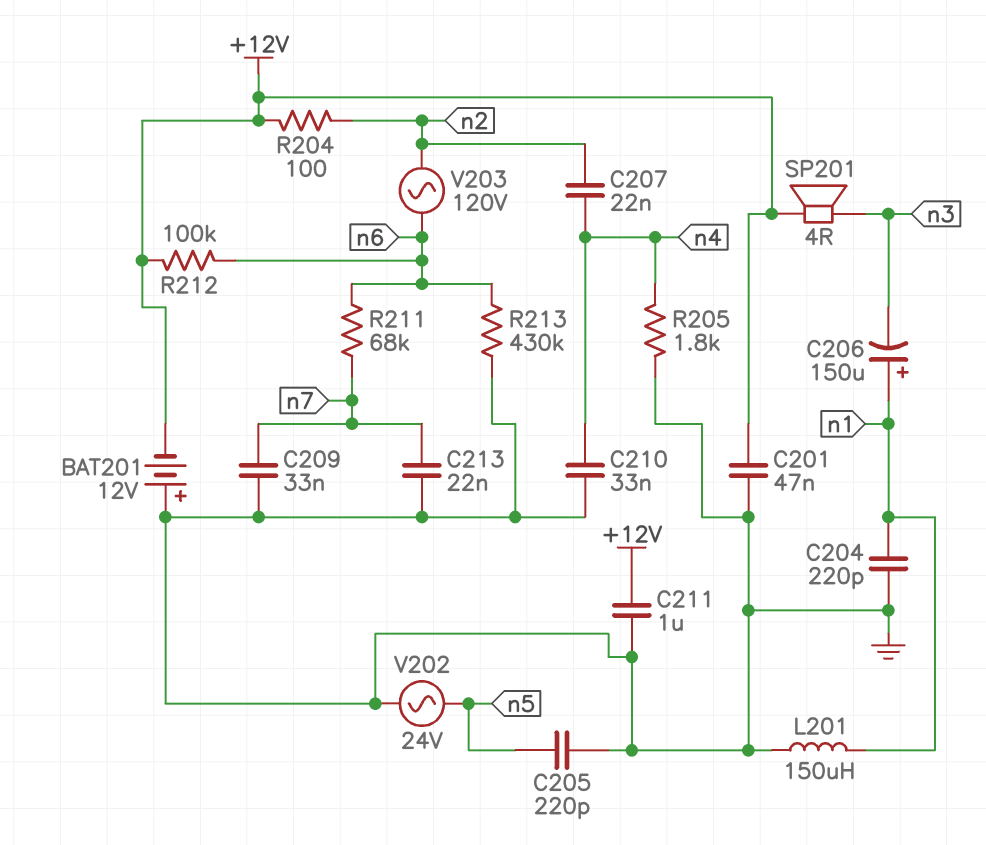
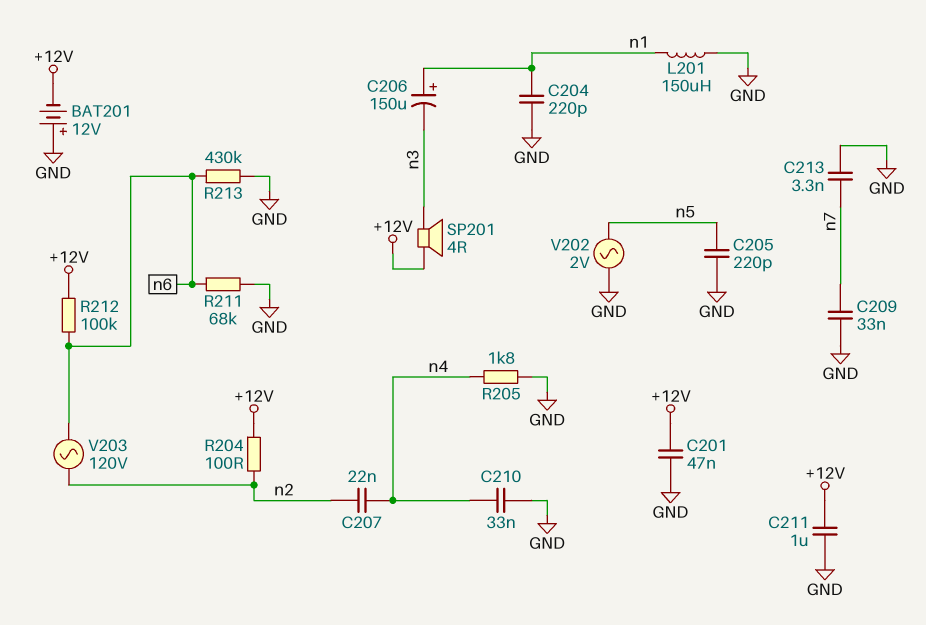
C213: 22nF (GND, n7) -> 3.3nF (GND, n7)
R211: 68k (n6, n7) -> 68k (GND, n6)
V202: AC 24V (GND, n5) -> AC 2V (GND, n5)

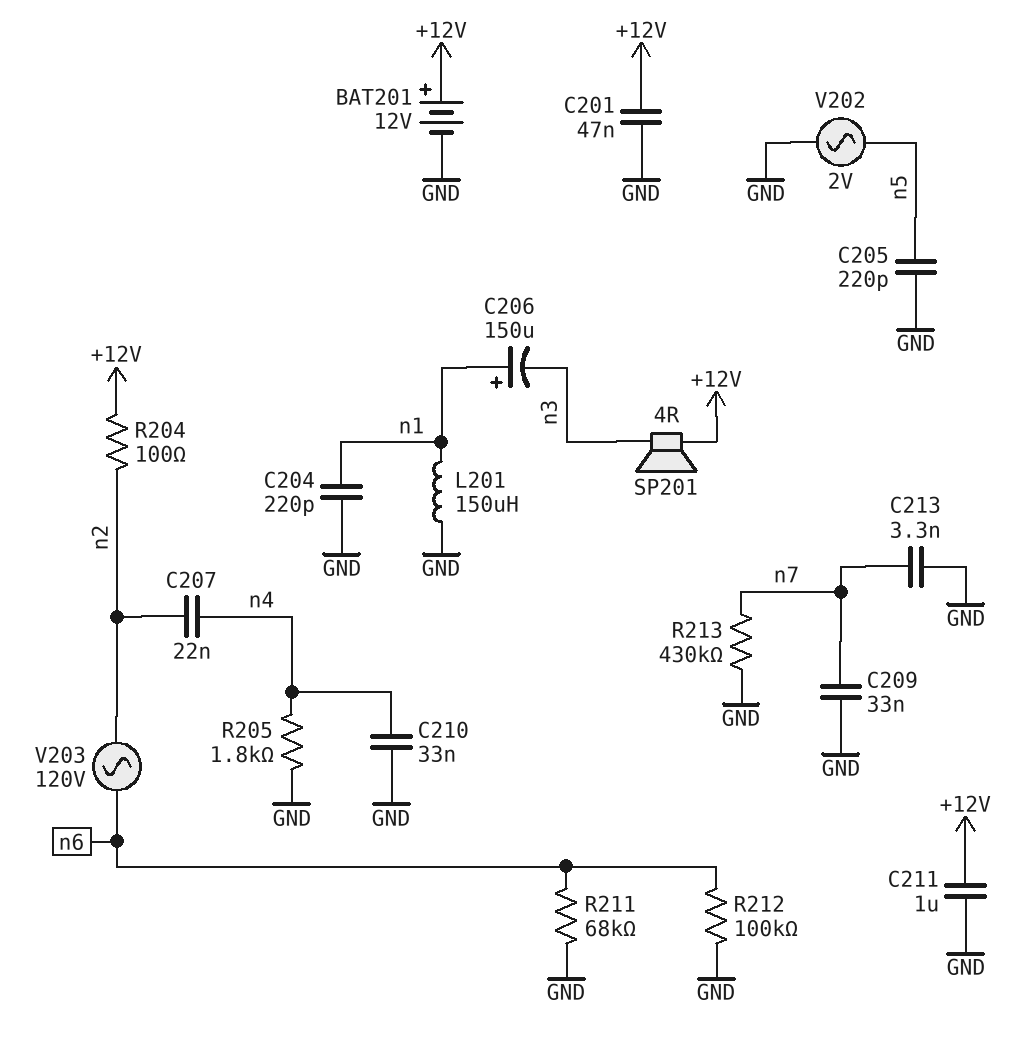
BAT201: 12V (plus GND, minus +12V) -> 12V (plus +12V, minus GND)
R212: 100k (+12V, n6) -> 100k (GND, n6)
R213: 430k (GND, n6) -> 430k (GND, n7)

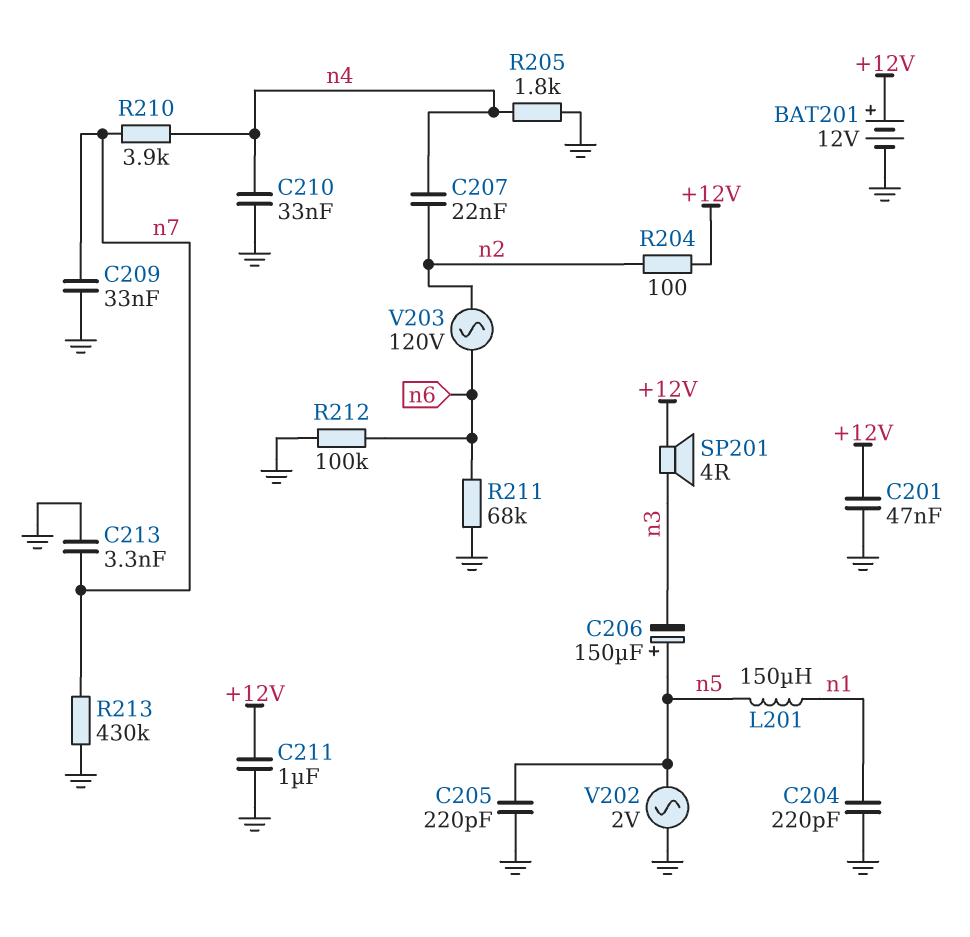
C206: 150uF (plus n1, minus n3) -> 150uF (plus n5, minus n3)
L201: 150uH (GND, n1) -> 150uH (n1, n5)
R210: none -> 3.9k (n4, n7)

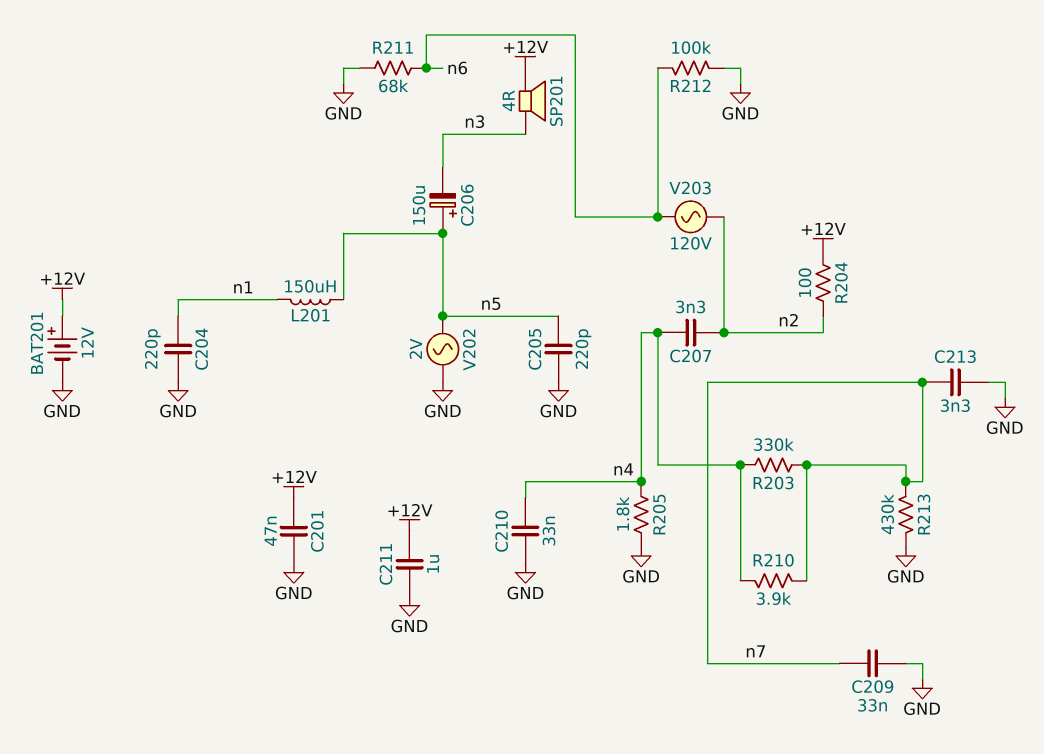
C207: 22nF (n2, n4) -> 3.3nF (n2, n4)
R203: none -> 330k (n4, n7)

